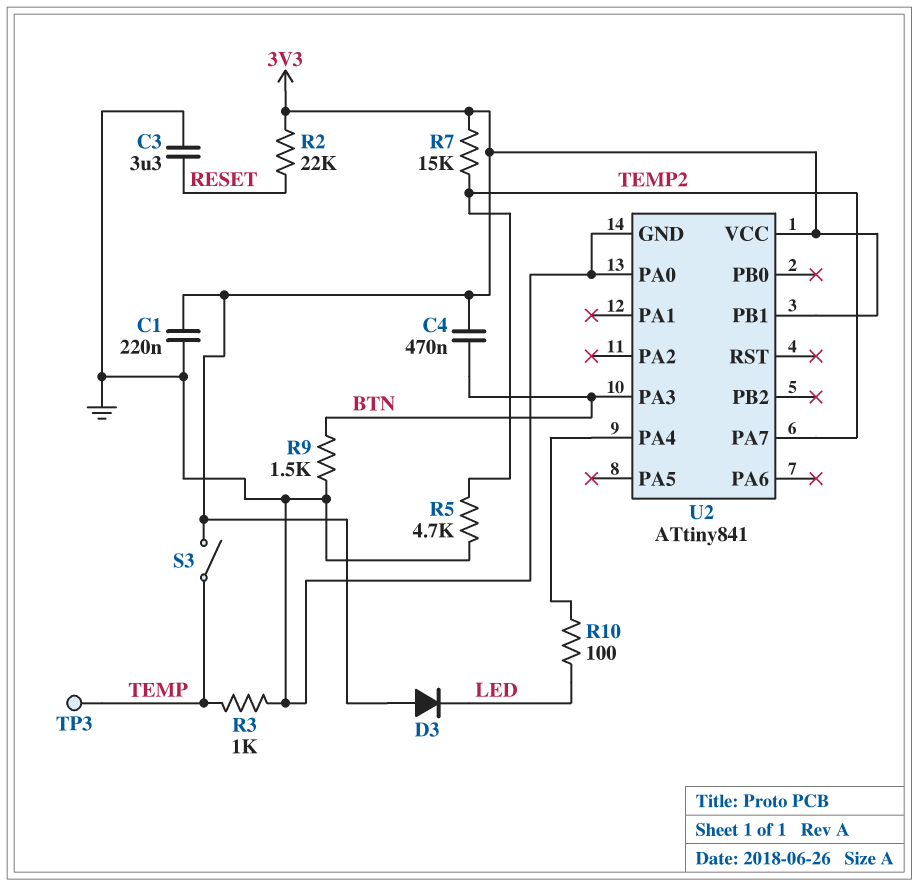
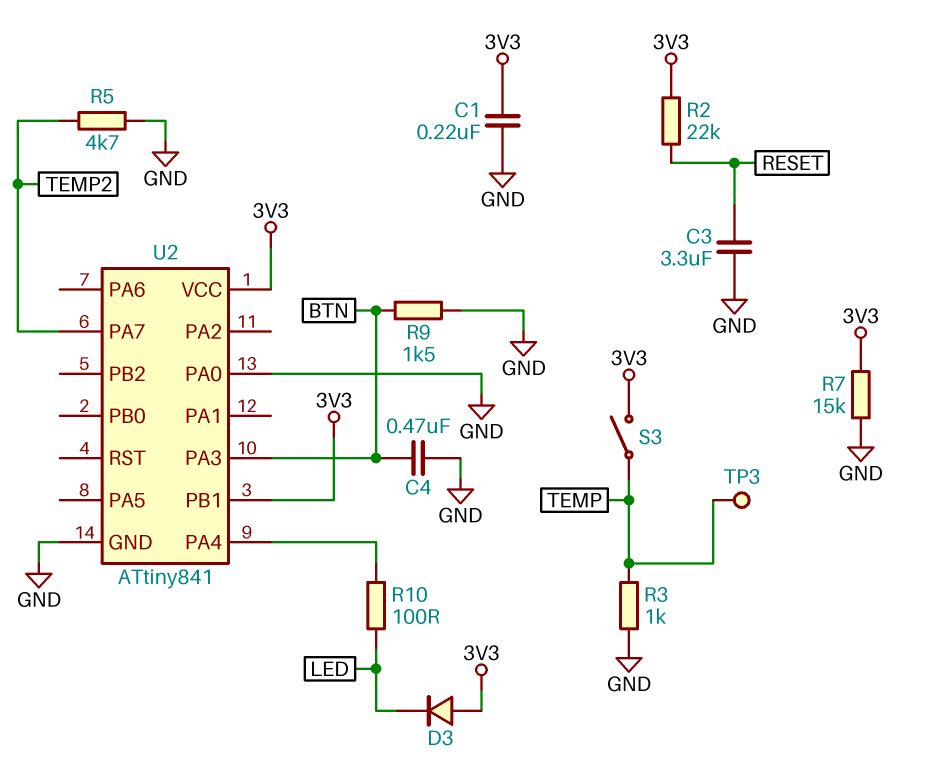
C4: 470nF (3V3, BTN) -> 470nF (BTN, GND)
R7: 15k (3V3, TEMP2) -> 15k (3V3, GND)

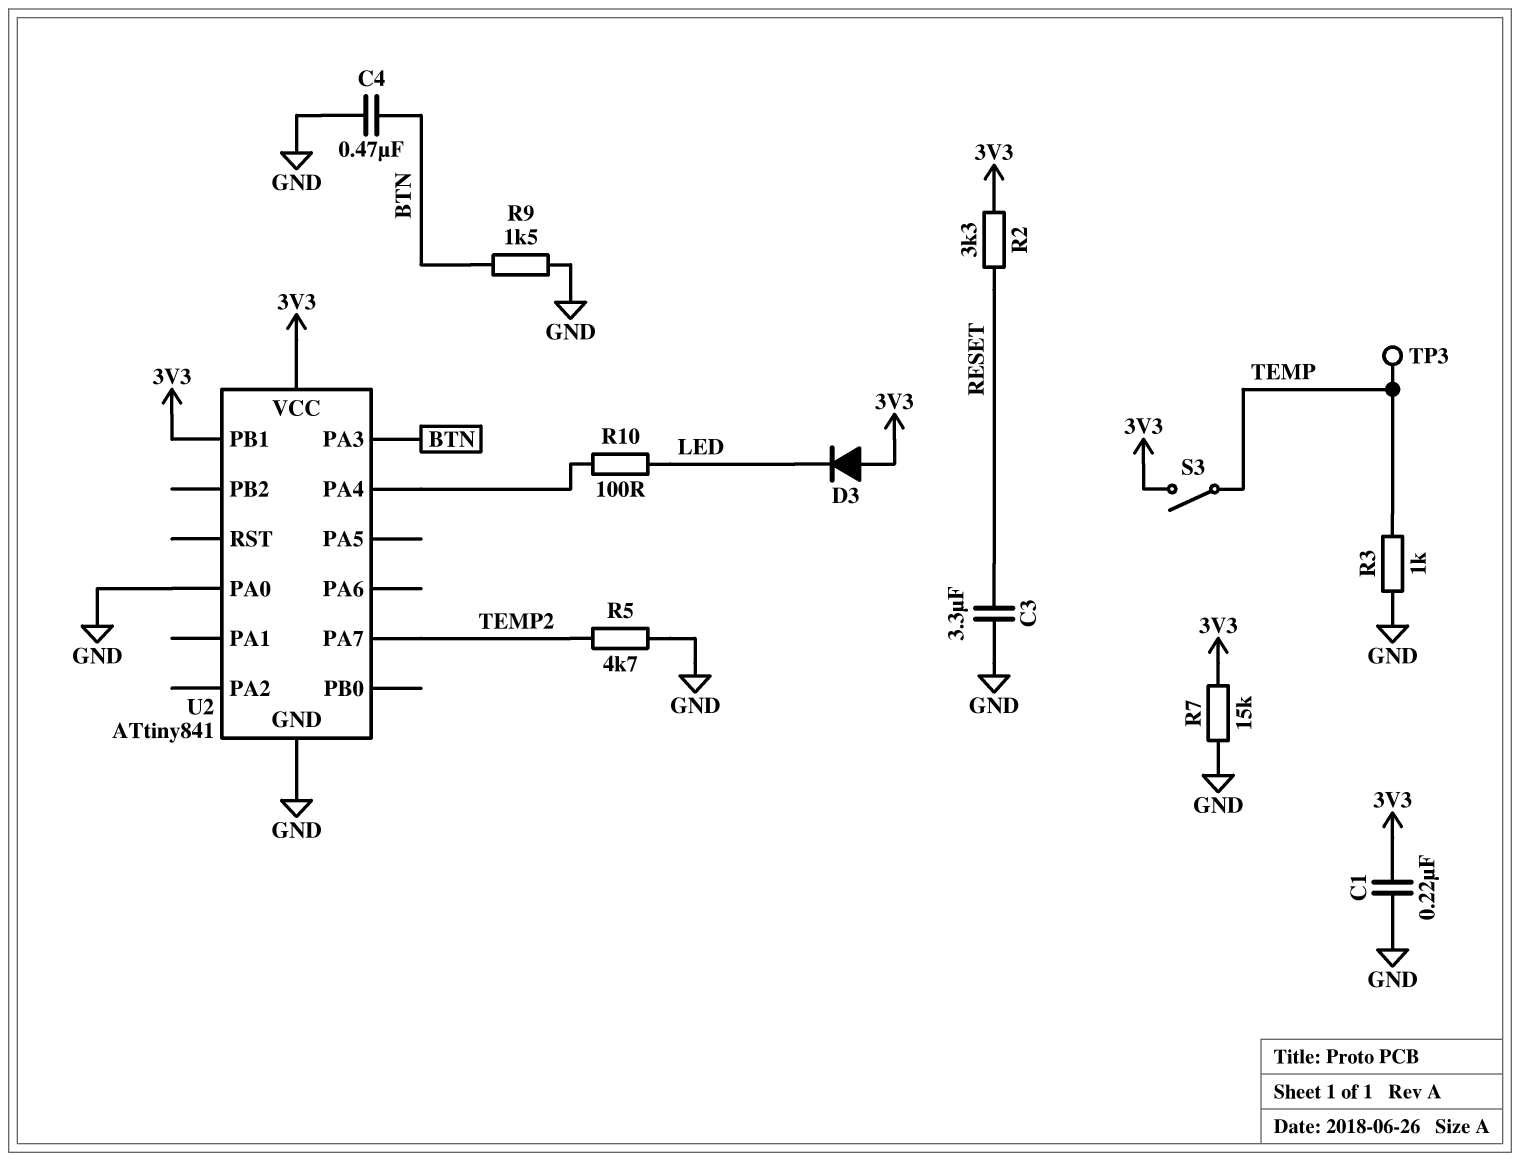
R2: 22k (3V3, RESET) -> 3.3k (3V3, RESET)

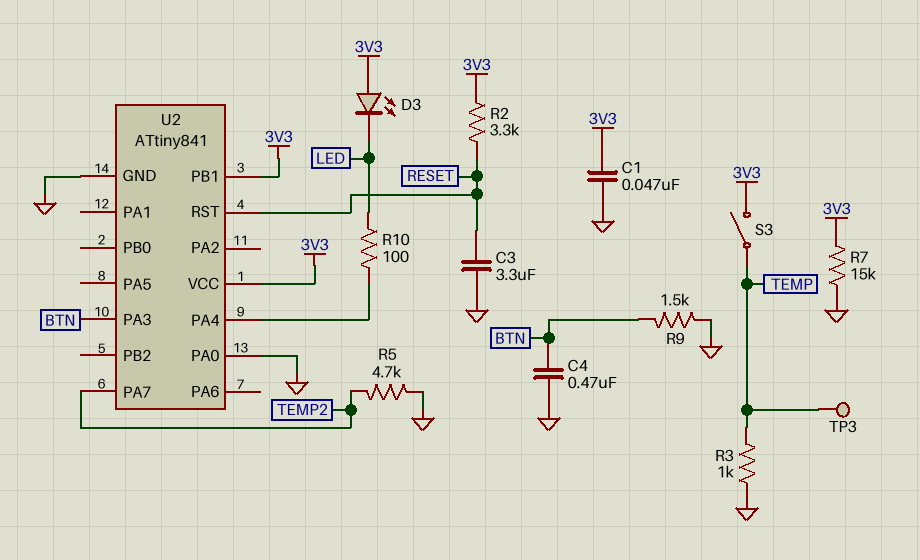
C1: 220nF (3V3, GND) -> 47nF (3V3, GND)
D3: diode (A 3V3, K LED) -> LED (A 3V3, K LED)
U2 pin RST: none -> RESET

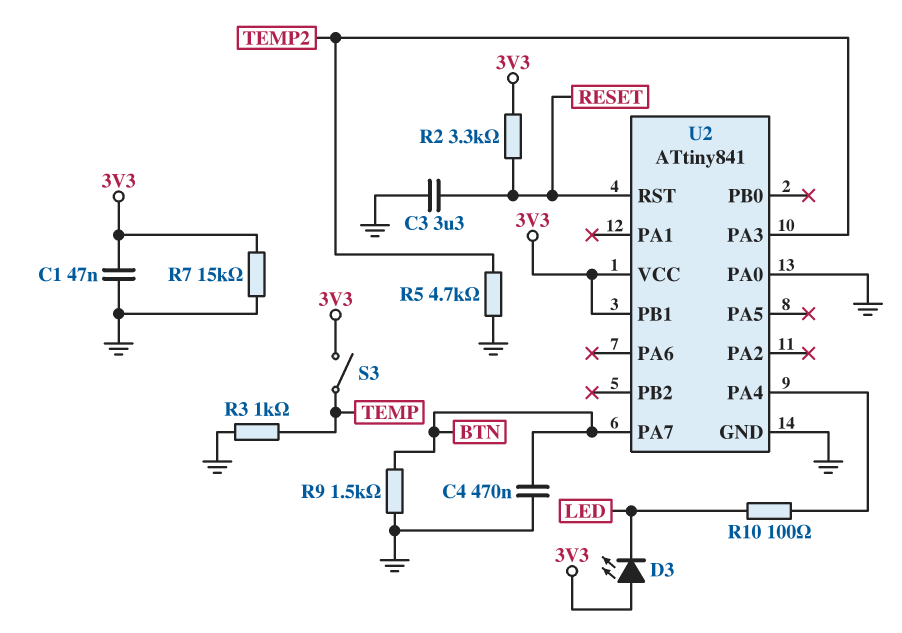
TP3: test point (TEMP) -> none
U2 pin PA3: BTN -> TEMP2
U2 pin PA7: TEMP2 -> BTN

